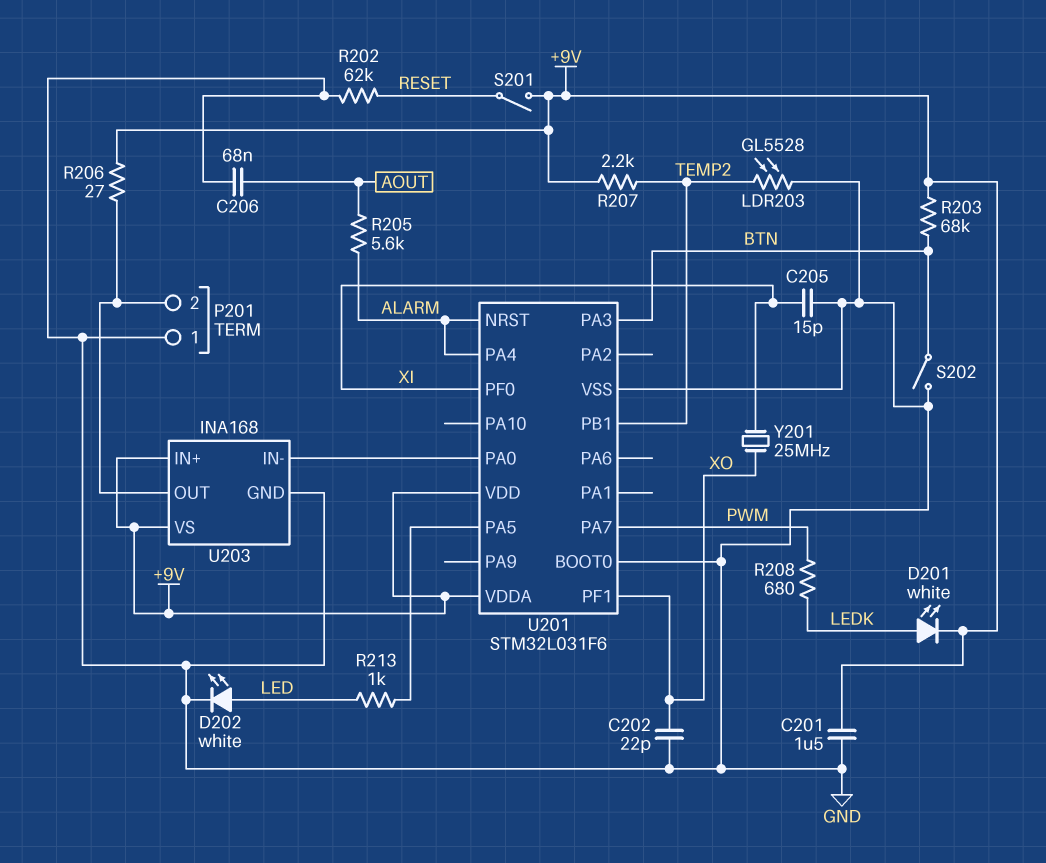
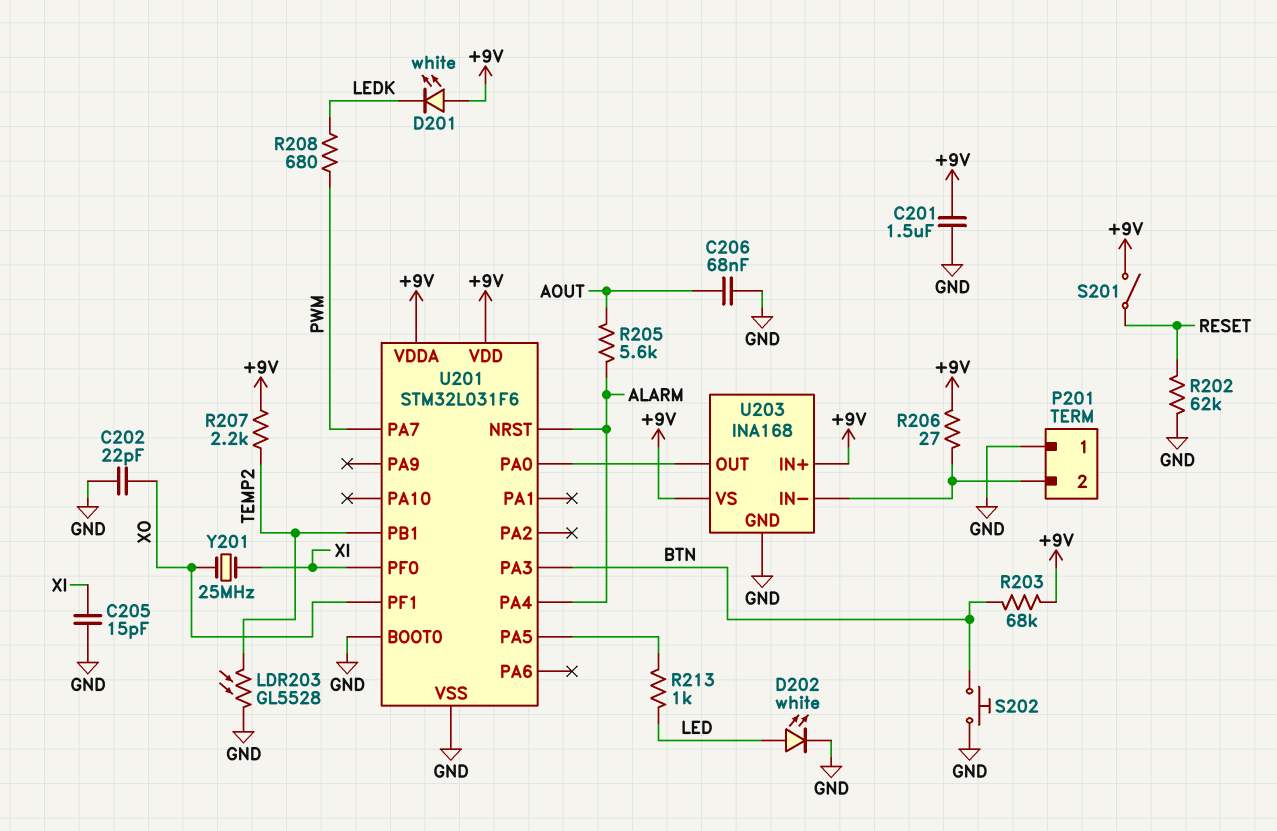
D201: LED white (A LEDK, K +9V) -> LED white (A +9V, K LEDK)
S202: switch (BTN, GND) -> button (BTN, GND)
U203 pin IN-: U201/PA0 -> P201/2
U203 pin OUT: P201/2 -> U201/PA0

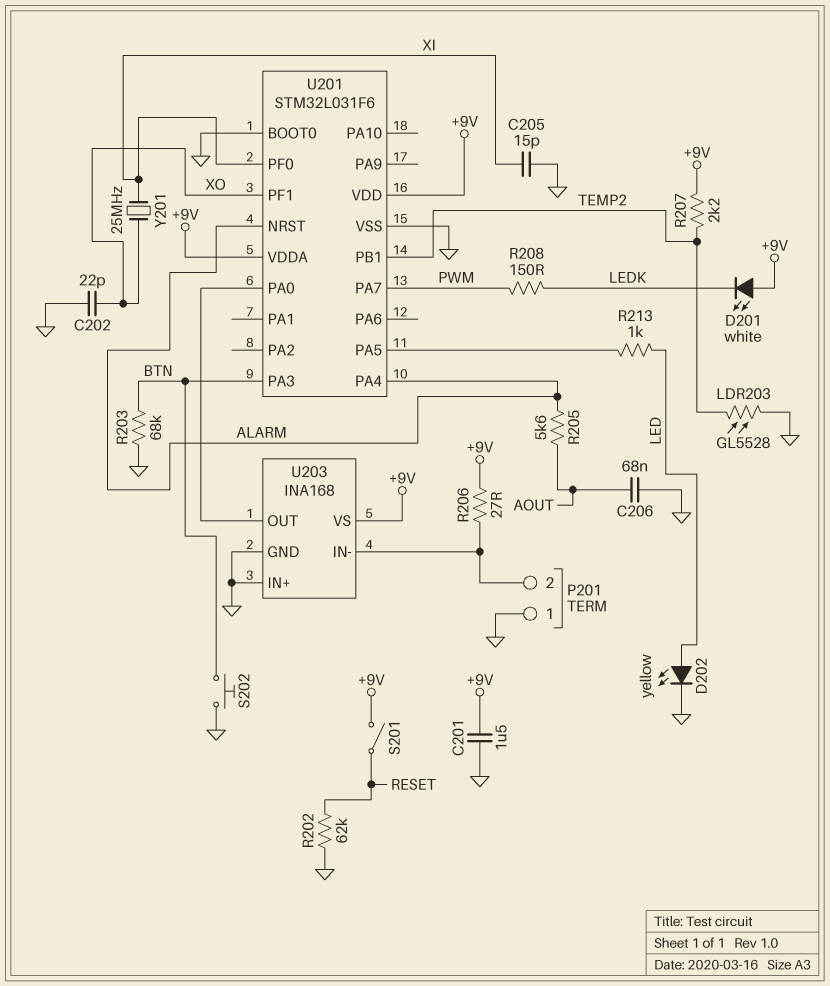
D202: LED white (A LED, K GND) -> LED yellow (A LED, K GND)
R203: 68k (+9V, BTN) -> 68k (BTN, GND)
R208: 680 (LEDK, PWM) -> 150 (LEDK, PWM)
U203 pin IN+: +9V -> GND

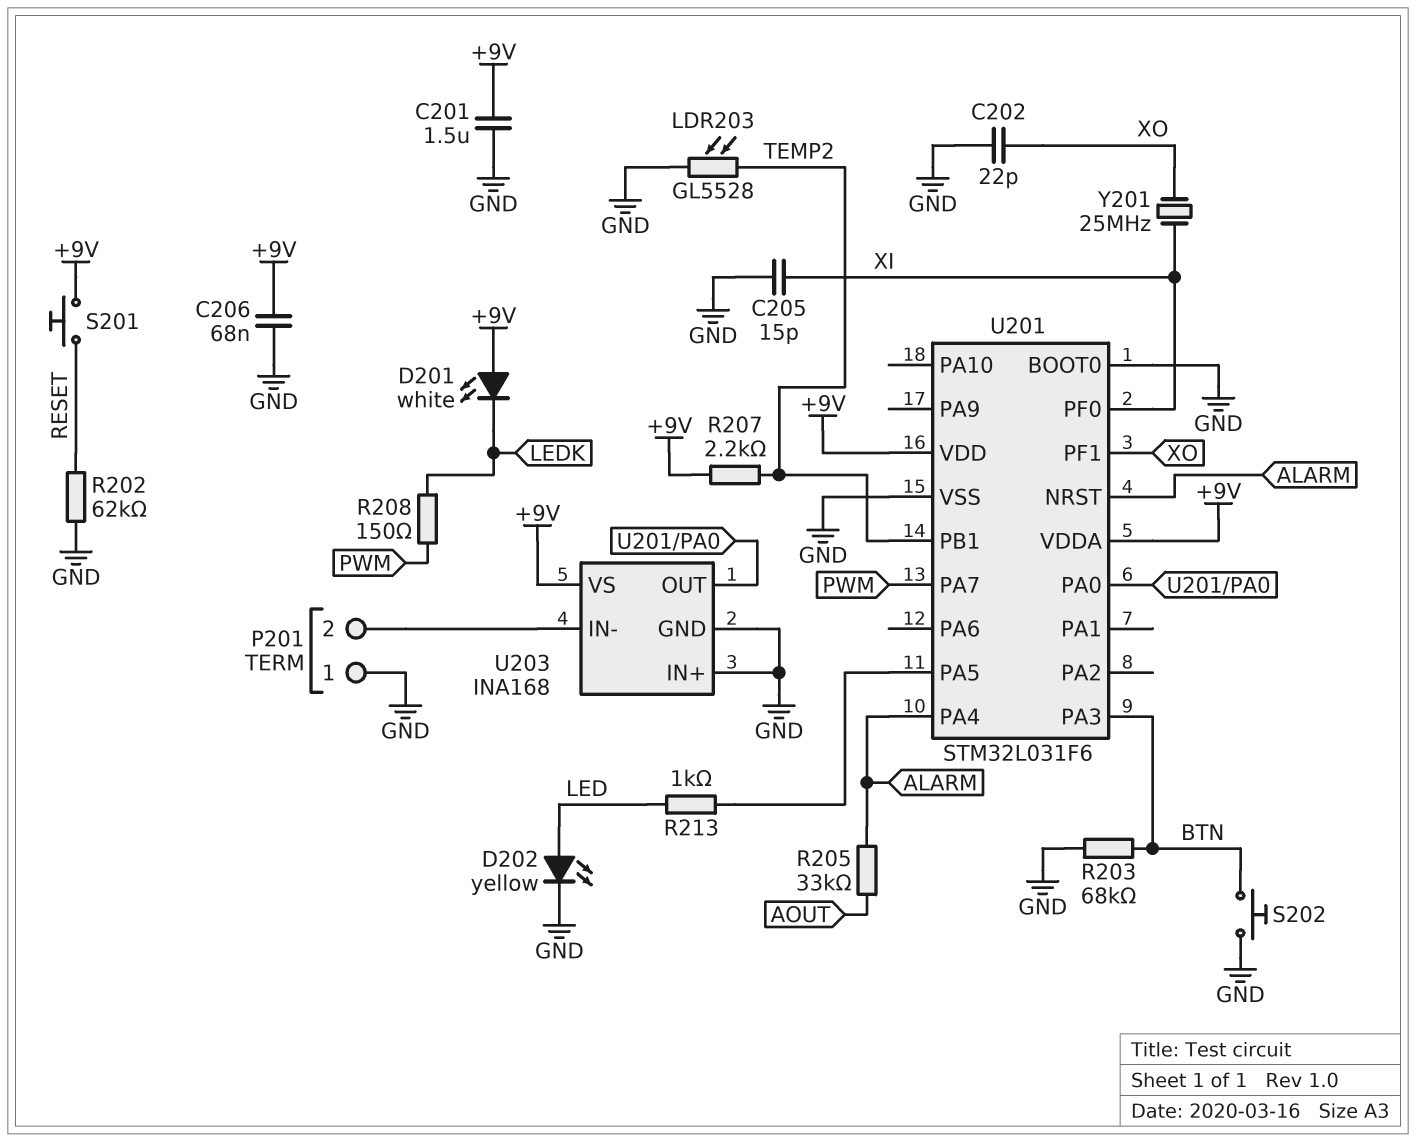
C206: 68nF (AOUT, GND) -> 68nF (+9V, GND)
R205: 5.6k (ALARM, AOUT) -> 33k (ALARM, AOUT)
R206: 27 (+9V, P201/2) -> none
S201: switch (+9V, RESET) -> button (+9V, RESET)

